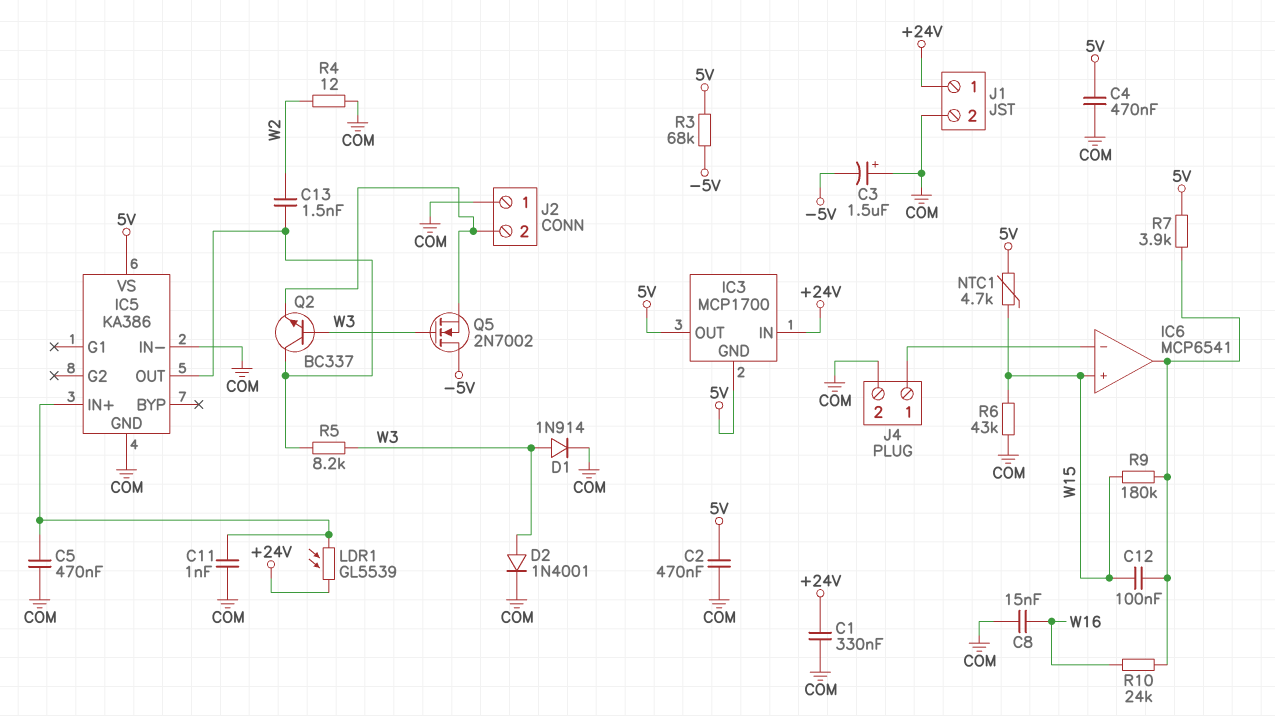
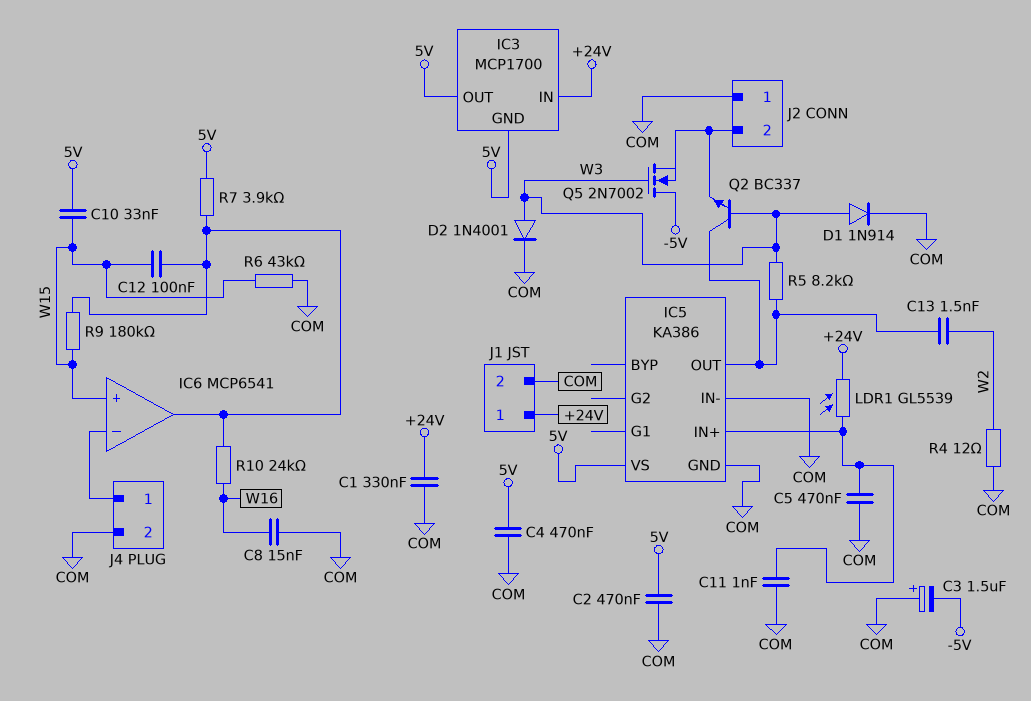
C10: none -> 33nF (5V, W15)
NTC1: 4.7k (5V, W15) -> none
R3: 68k (-5V, 5V) -> none

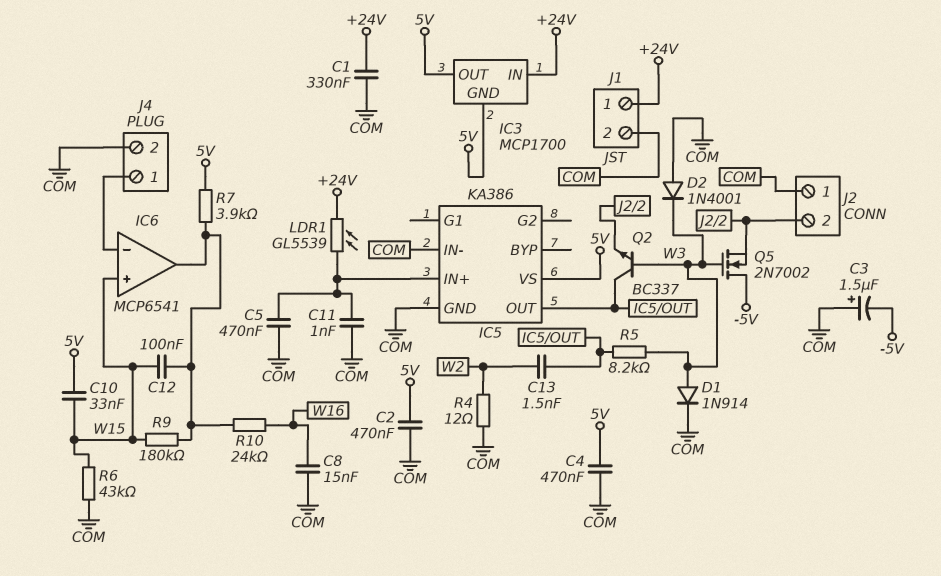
D2: diode 1N4001 (A W3, K COM) -> diode 1N4001 (A COM, K W3)

